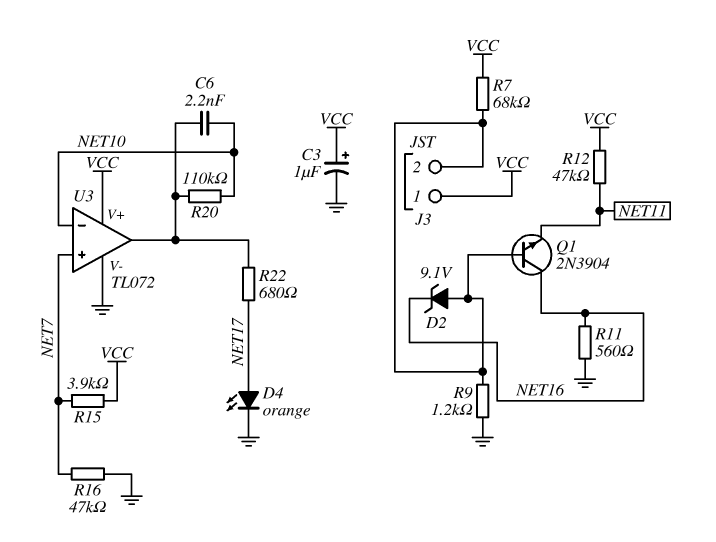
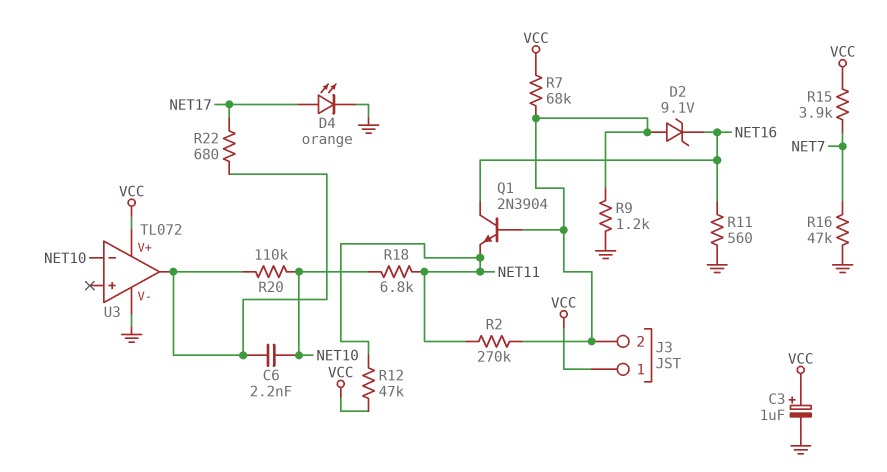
R2: none -> 270k (J3/2, NET11)
R18: none -> 6.8k (NET10, NET11)
U3 pin in+: NET7 -> none

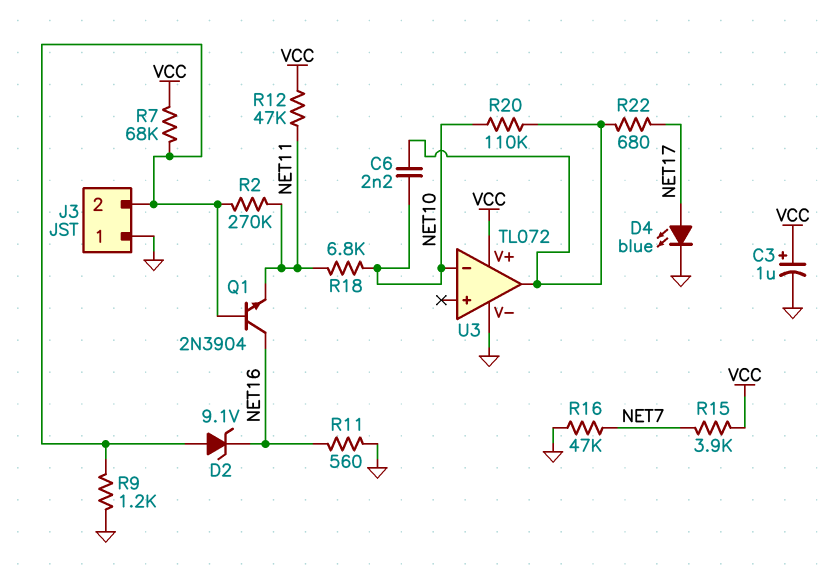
D4: LED orange (A NET17, K GND) -> LED blue (A NET17, K GND)
J3 pin 1: VCC -> GND

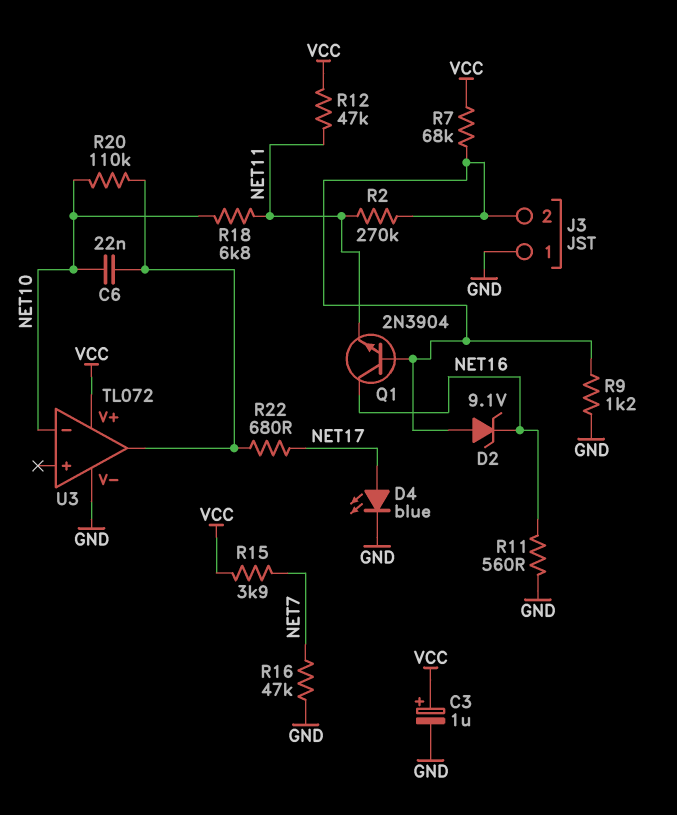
C6: 2.2nF (NET10, U3/out) -> 22nF (NET10, U3/out)

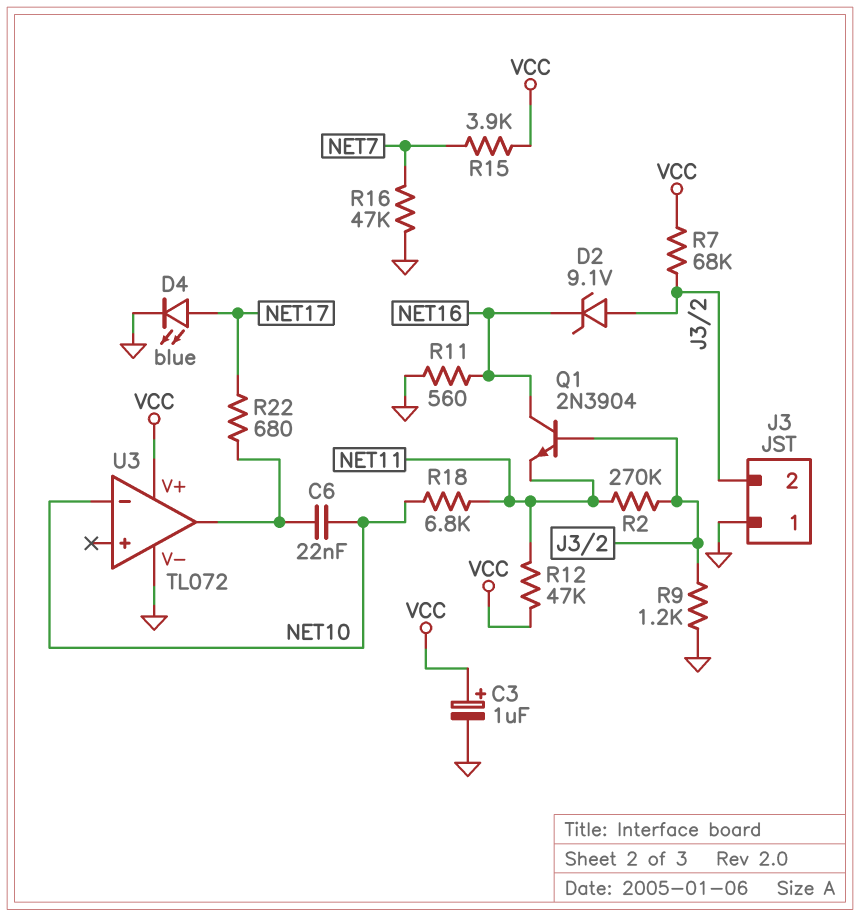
R20: 110k (NET10, U3/out) -> none

